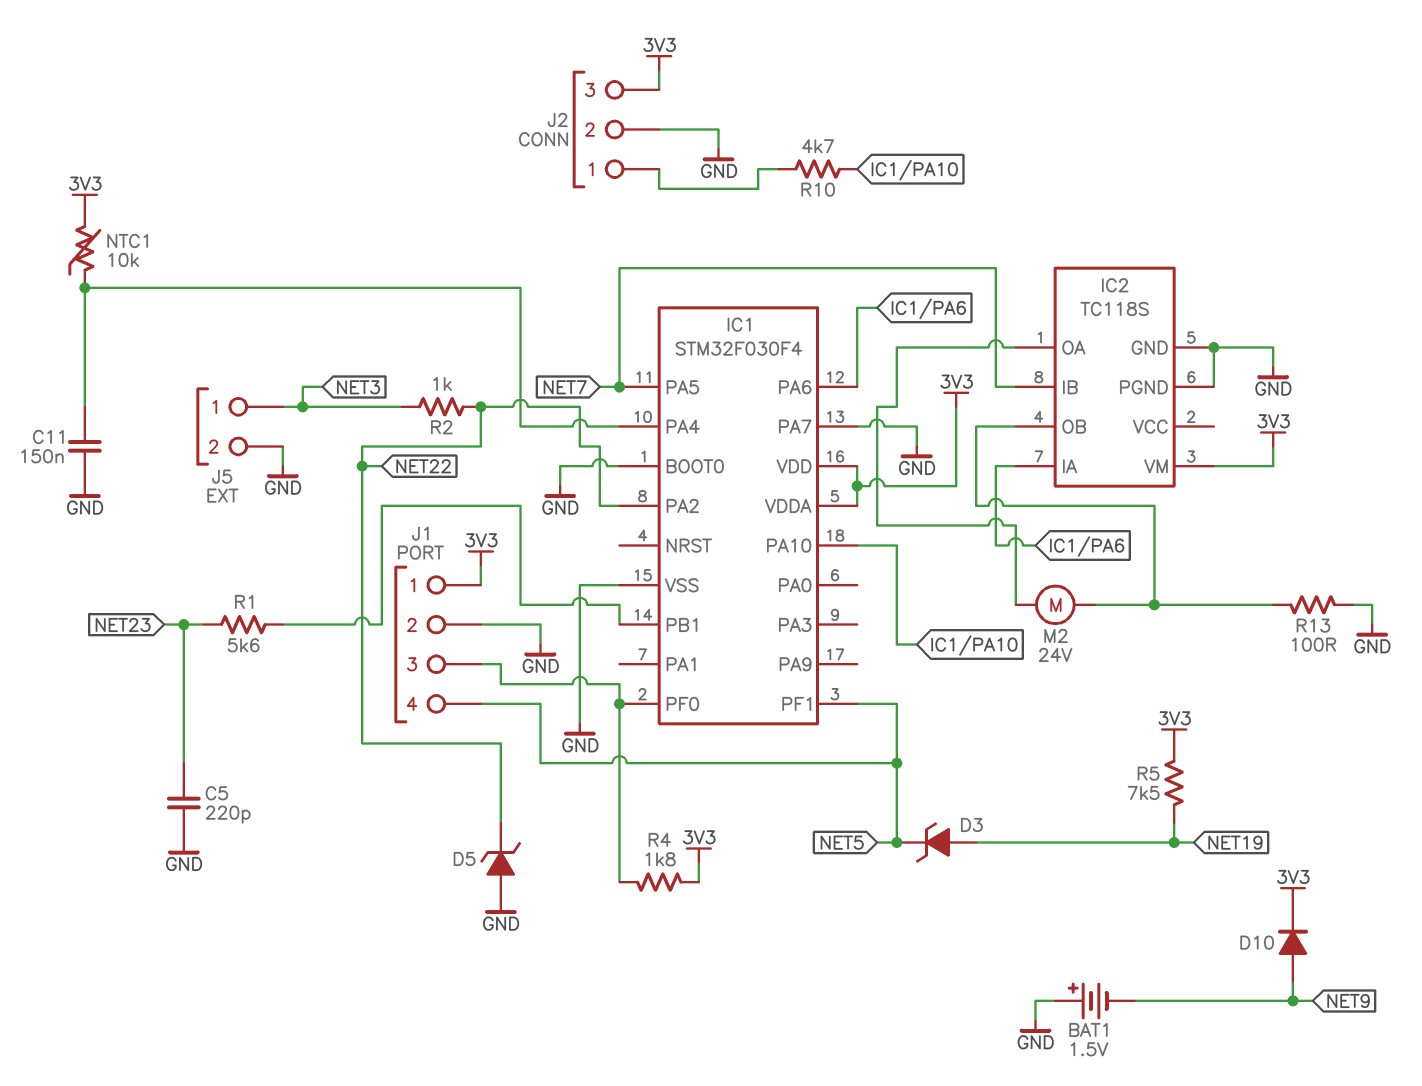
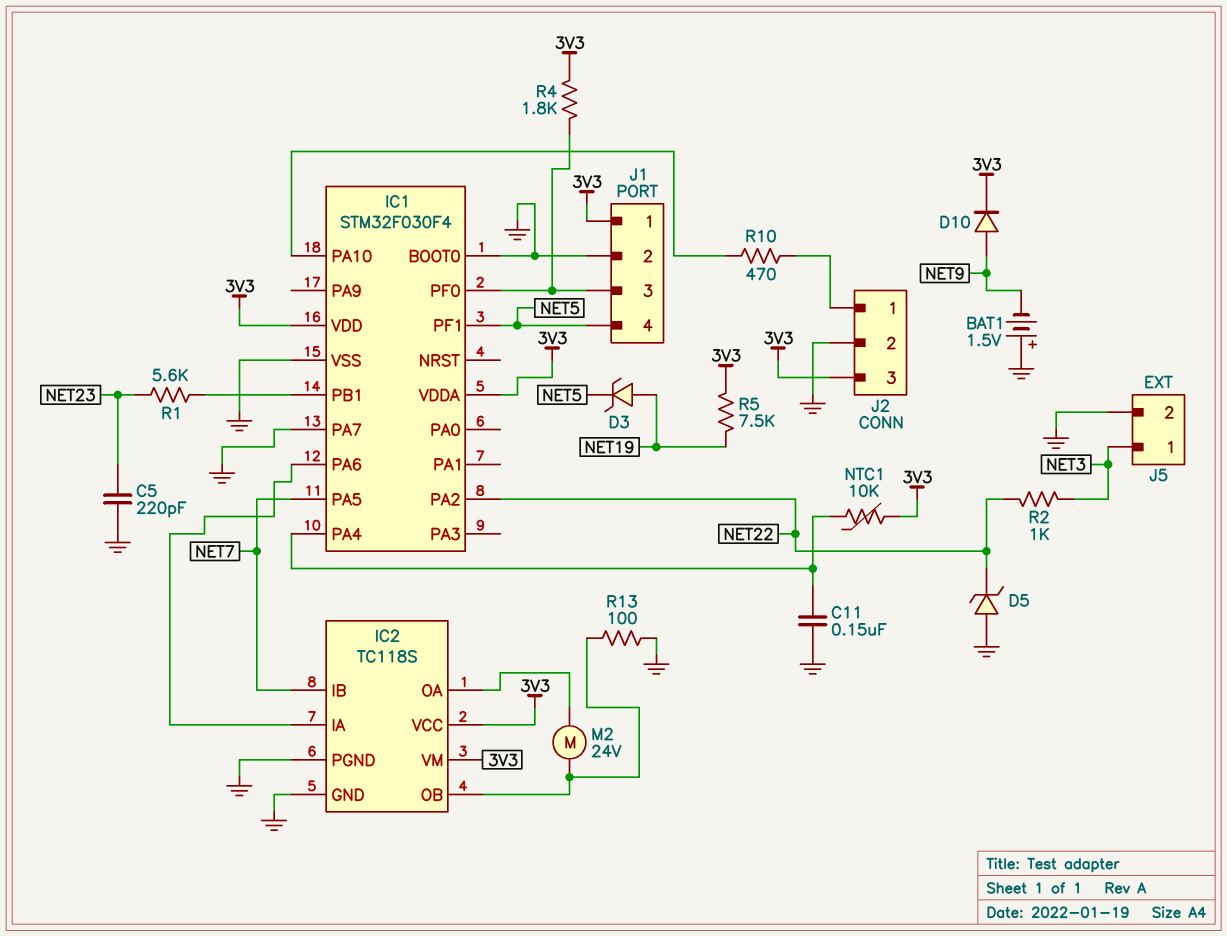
IC2 pin VCC: none -> 3V3
R10: 4.7k (IC1/PA10, J2/1) -> 470 (IC1/PA10, J2/1)

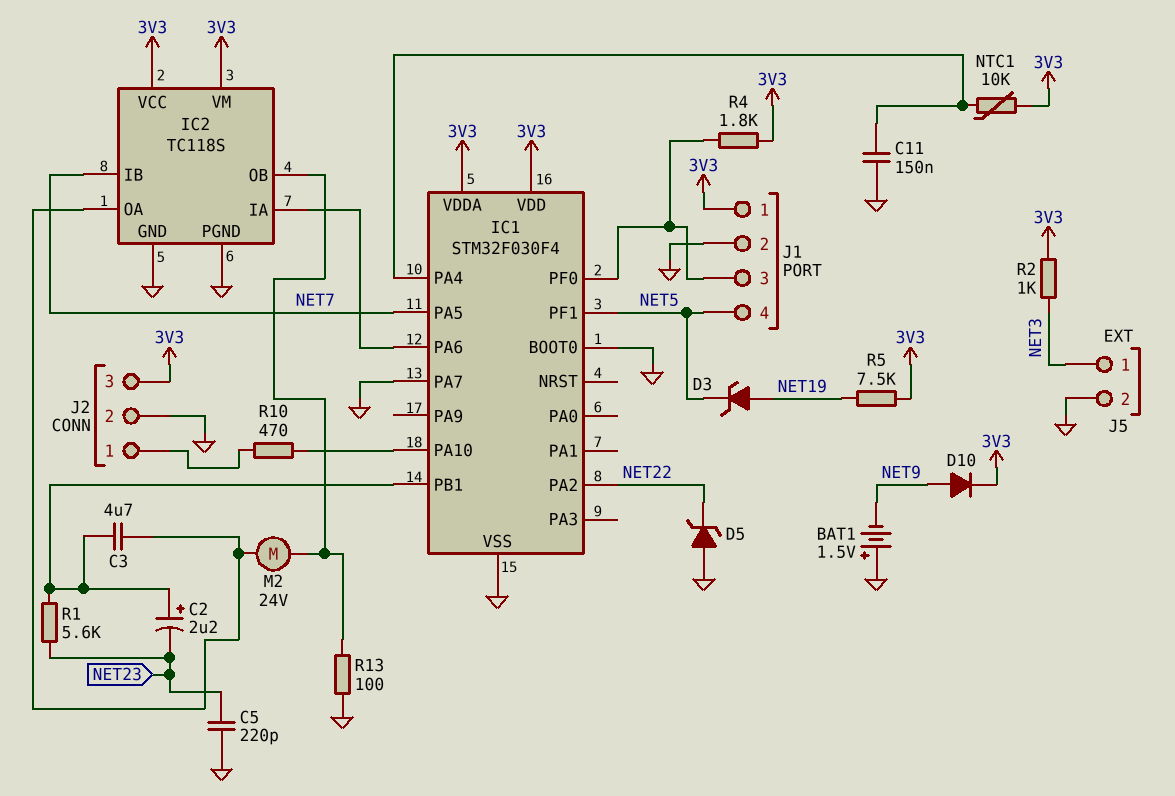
C2: none -> 2.2uF (plus IC1/PB1, minus NET23)
C3: none -> 4.7uF (IC1/PB1, IC2/OA)
R2: 1k (NET3, NET22) -> 1k (3V3, NET3)

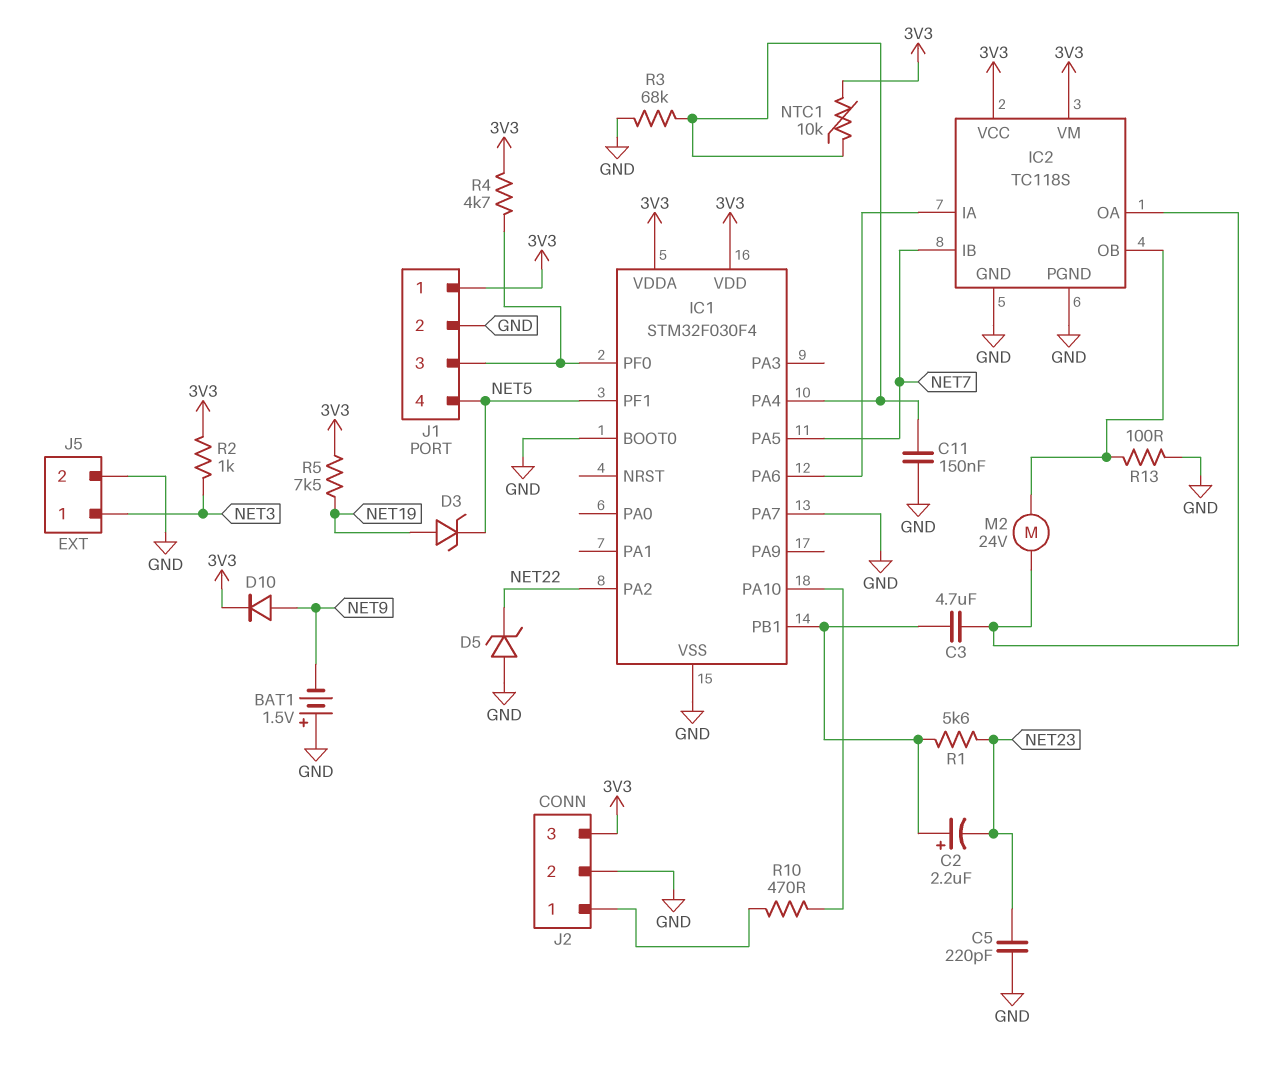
R3: none -> 68k (GND, IC1/PA4)
R4: 1.8k (3V3, IC1/PF0) -> 4.7k (3V3, IC1/PF0)

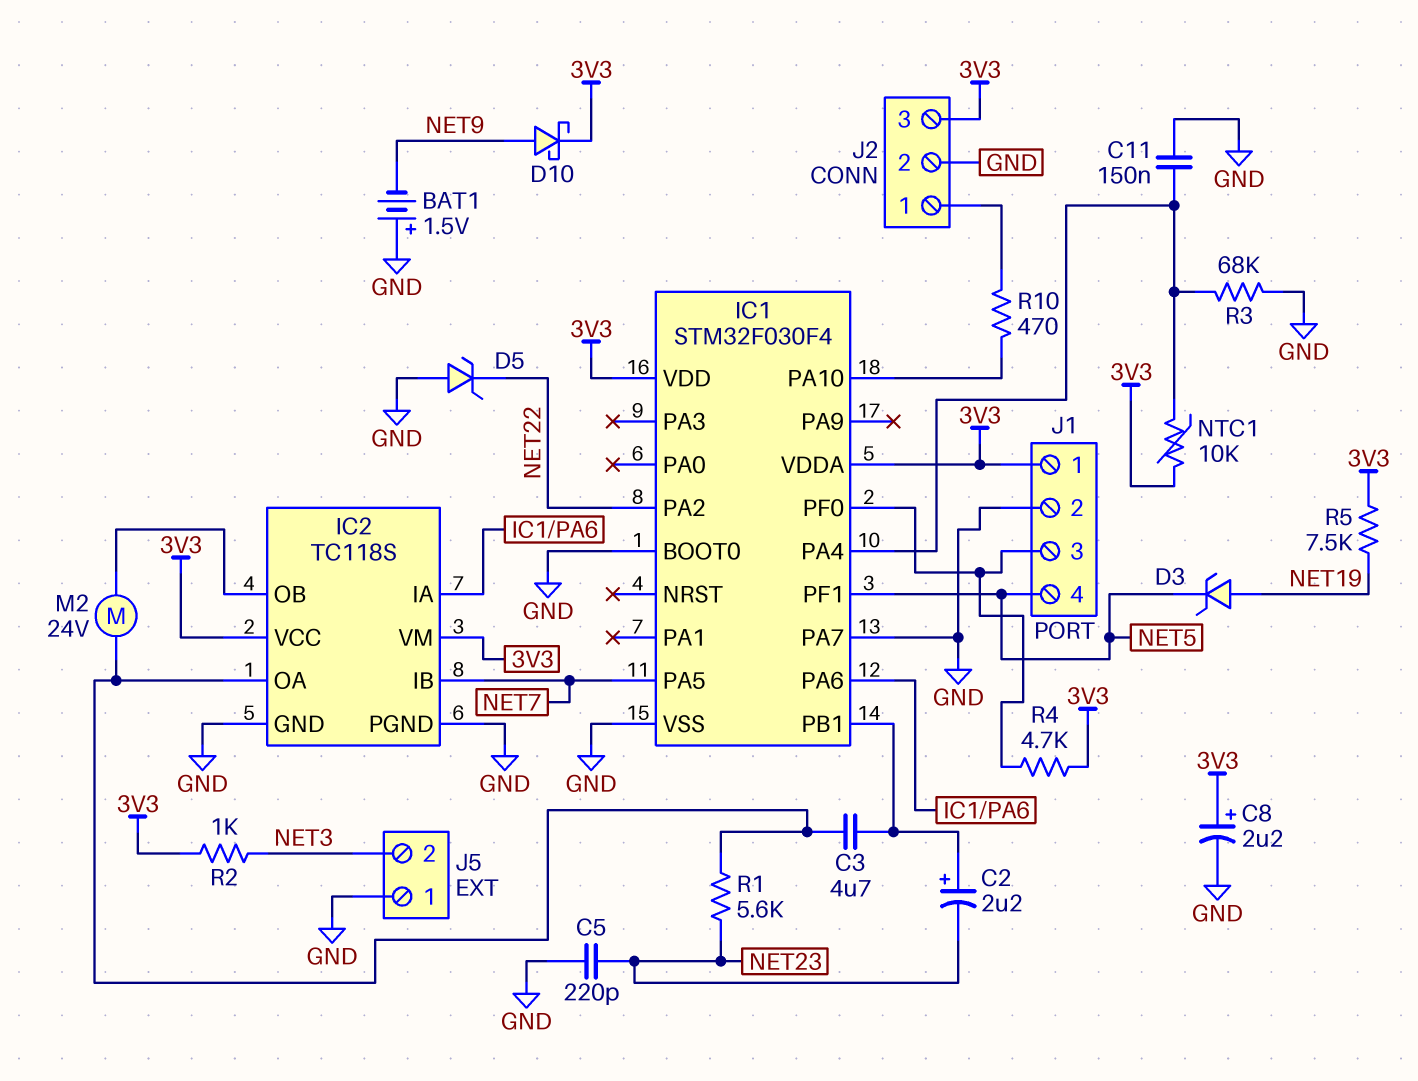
C8: none -> 2.2uF (plus 3V3, minus GND)
D10: diode (A NET9, K 3V3) -> schottky (A NET9, K 3V3)
J5 pin 1: NET3 -> GND
J5 pin 2: GND -> NET3
R1: 5.6k (IC1/PB1, NET23) -> 5.6k (IC2/OA, NET23)
R13: 100 (GND, IC2/OB) -> none

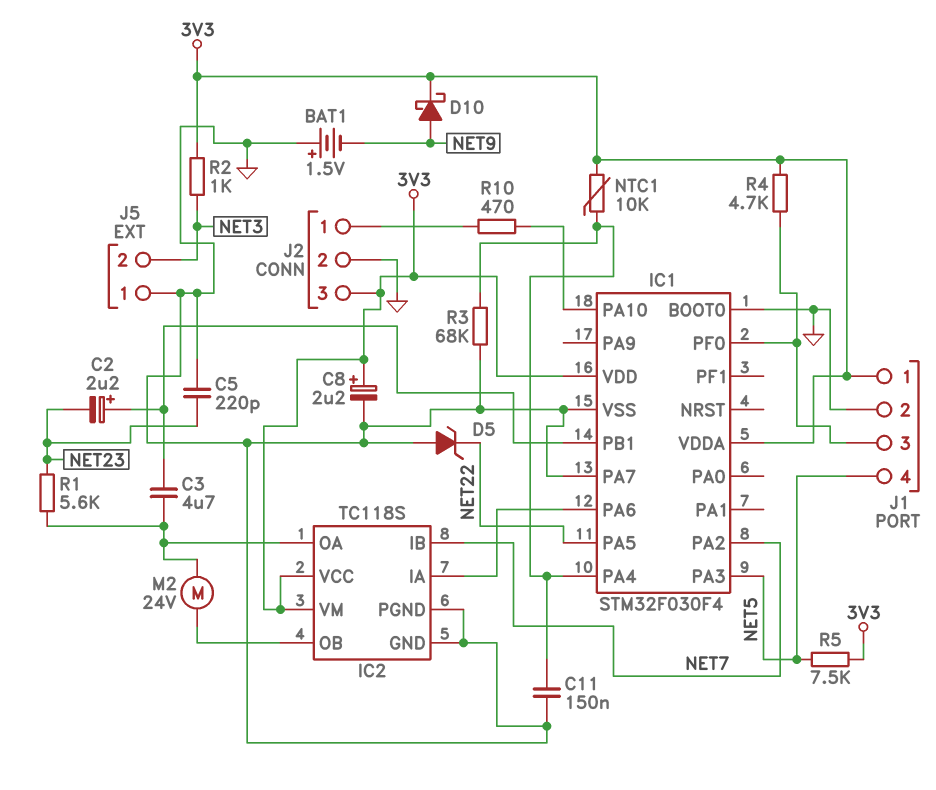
D3: zener (A NET19, K NET5) -> none
IC1 pin PA2: NET22 -> NET7
IC1 pin PA3: none -> NET5
IC1 pin PA5: NET7 -> NET22
IC1 pin PF1: NET5 -> none
R5: 7.5k (3V3, NET19) -> 7.5k (3V3, NET5)

